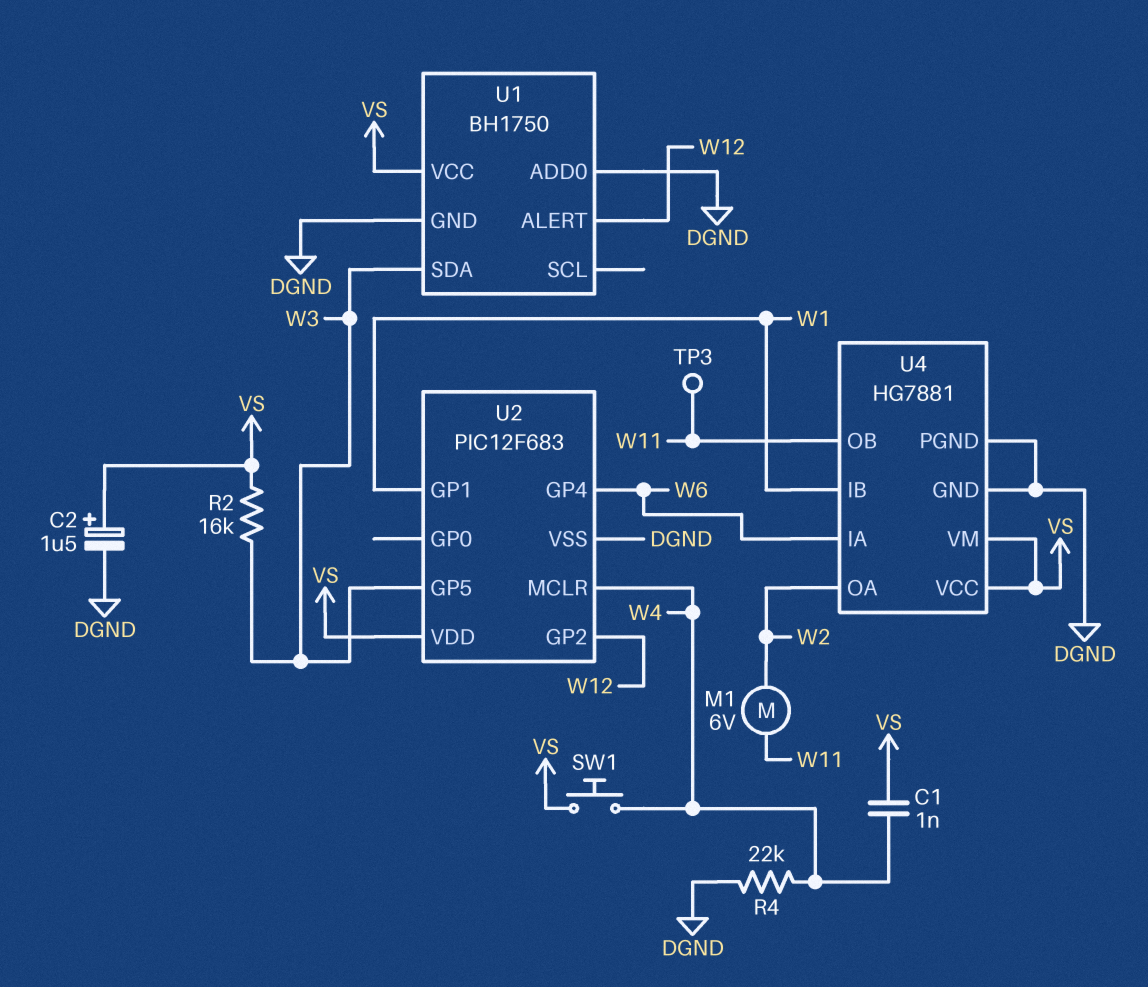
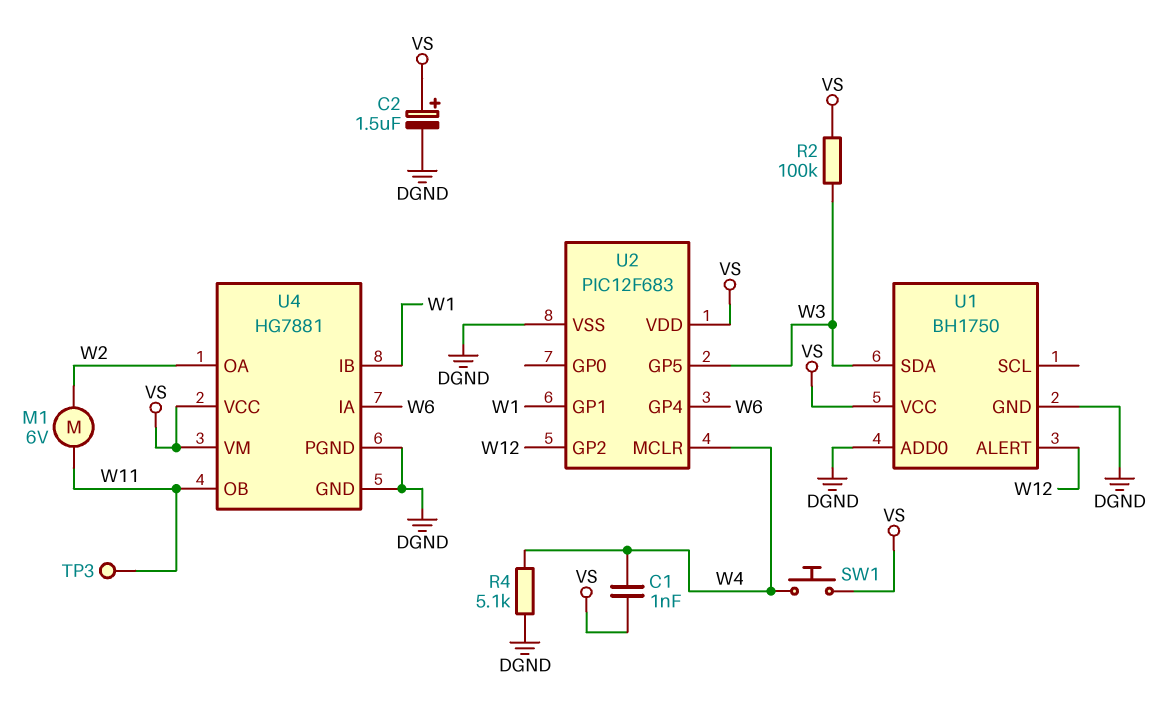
R2: 16k (VS, W3) -> 100k (VS, W3)
R4: 22k (DGND, W4) -> 5.1k (DGND, W4)

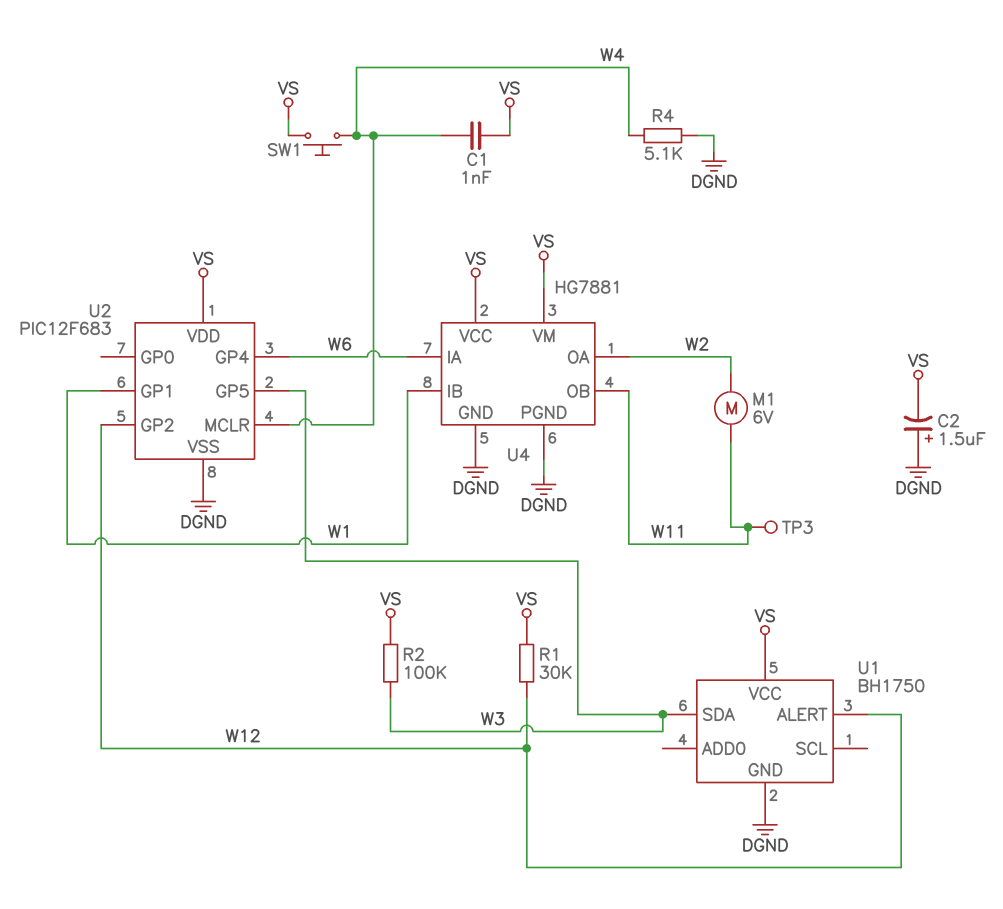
C2: 1.5uF (plus VS, minus DGND) -> 1.5uF (plus DGND, minus VS)
R1: none -> 30k (VS, W12)
U1 pin ADD0: DGND -> none

